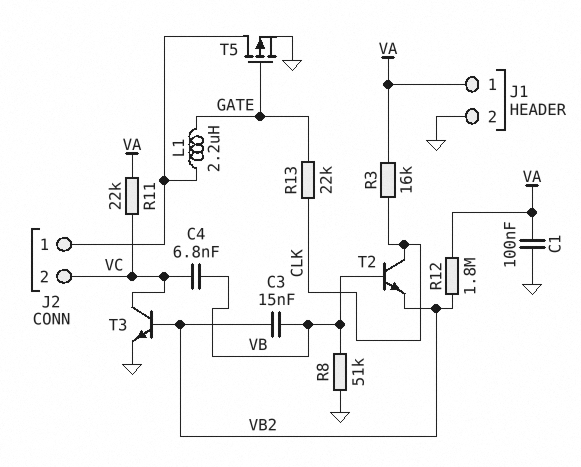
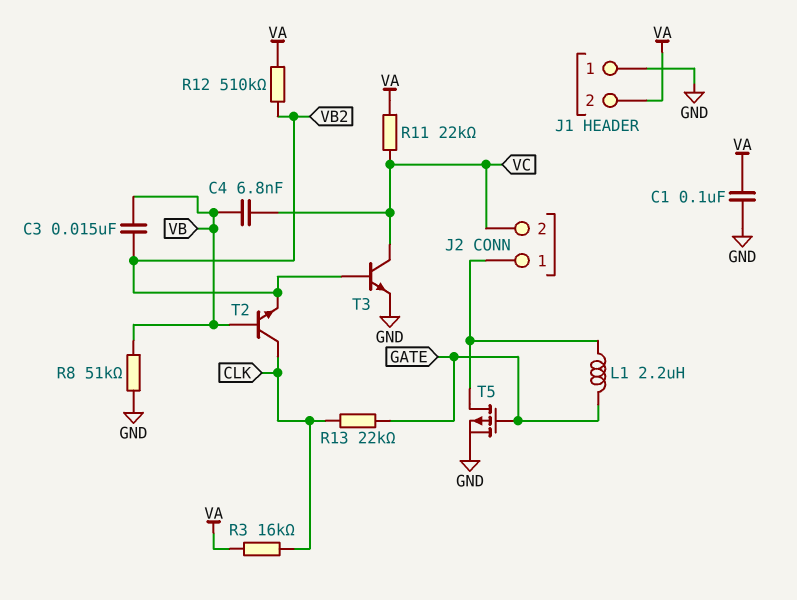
J1 pin 1: VA -> GND
J1 pin 2: GND -> VA
R12: 1.8M (VA, VB2) -> 510k (VA, VB2)

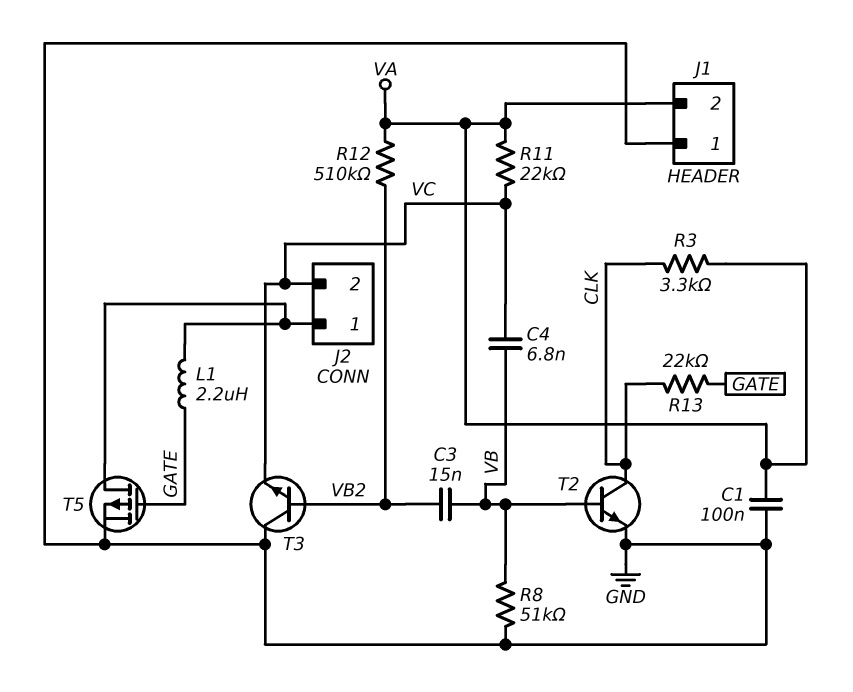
R3: 16k (CLK, VA) -> 3.3k (CLK, VA)
T2: NPN (B VB, C CLK, E VB2) -> NPN (B VB, C CLK, E GND)
T3: NPN (B VB2, C VC, E GND) -> NPN (B VB2, C GND, E VC)

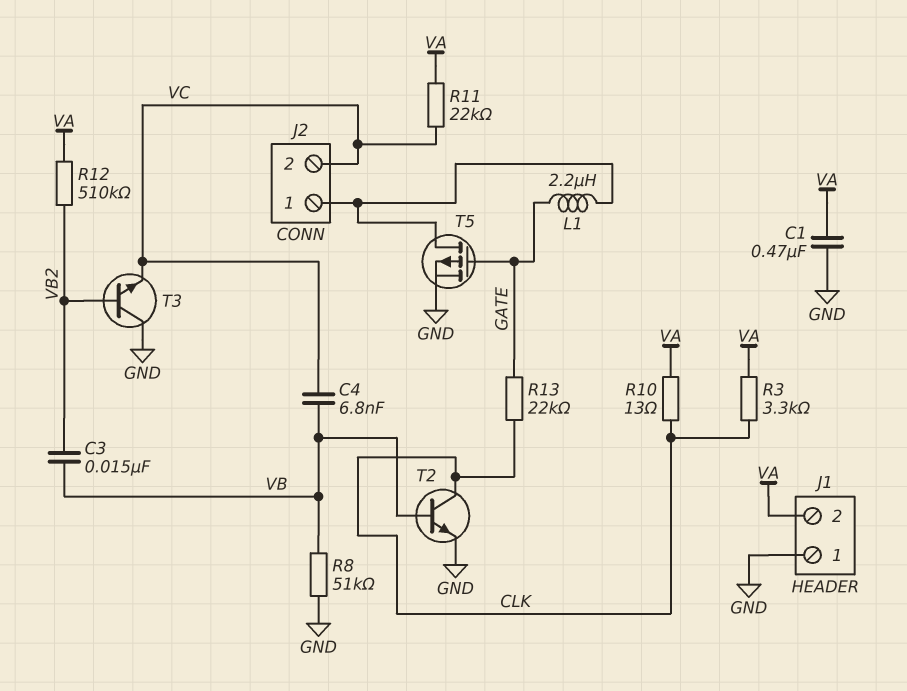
C1: 100nF (GND, VA) -> 470nF (GND, VA)
R10: none -> 13 (CLK, VA)

